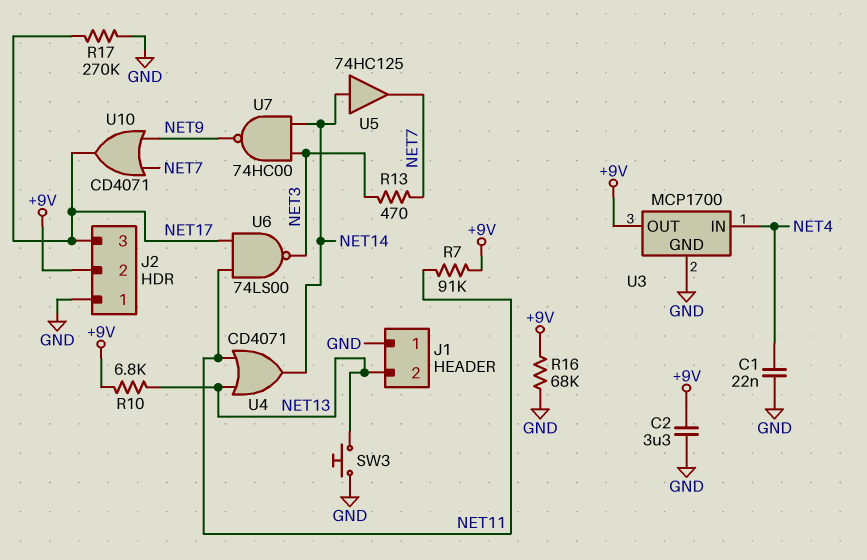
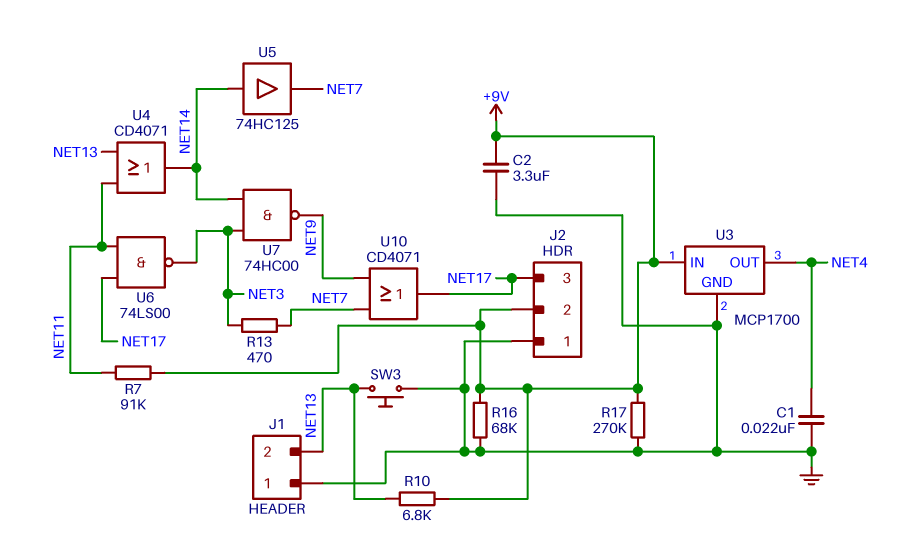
R17: 270k (GND, NET17) -> 270k (+9V, GND)
U3 pin IN: NET4 -> +9V
U3 pin OUT: +9V -> NET4

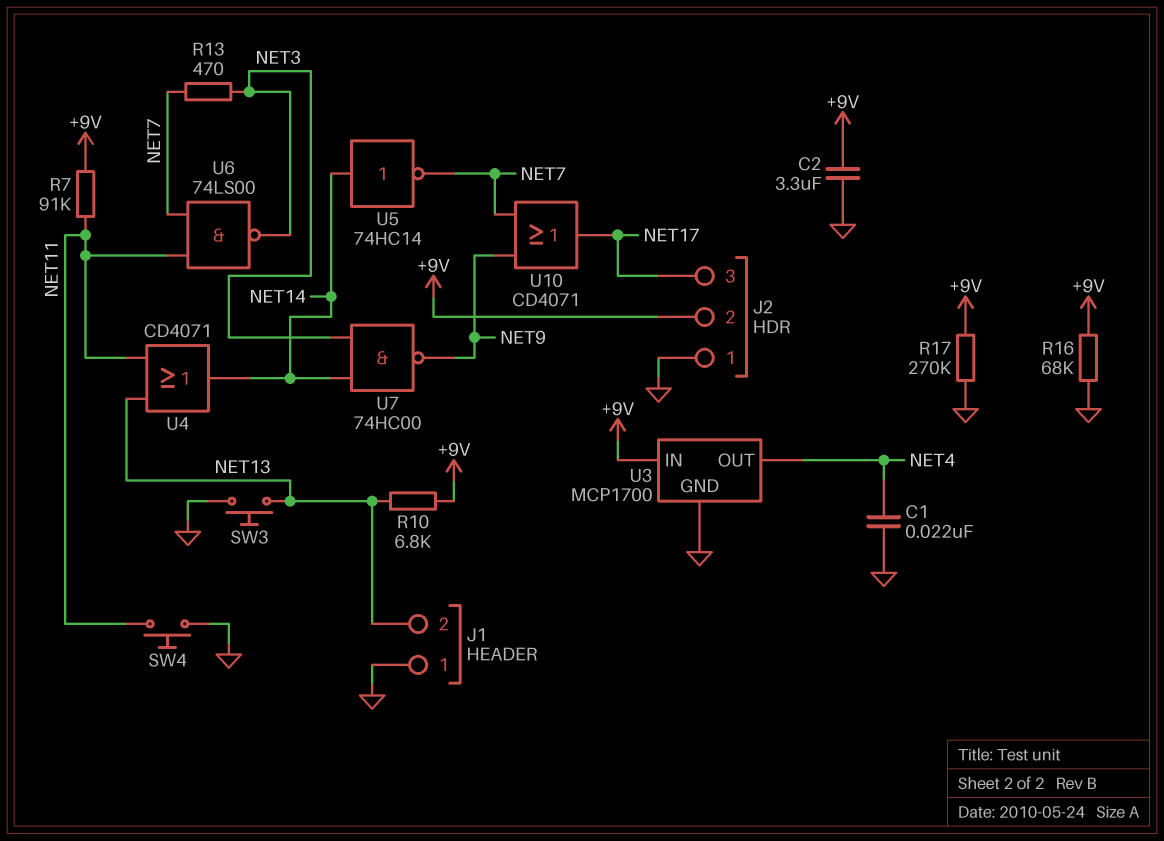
SW4: none -> button (GND, NET11)
U5: buffer 74HC125 (in NET14, out NET7) -> NOT 74HC14 (in NET14, out NET7)
U6: NAND 74LS00 (in NET11, in NET17, out NET3) -> NAND 74LS00 (in NET7, in NET11, out NET3)

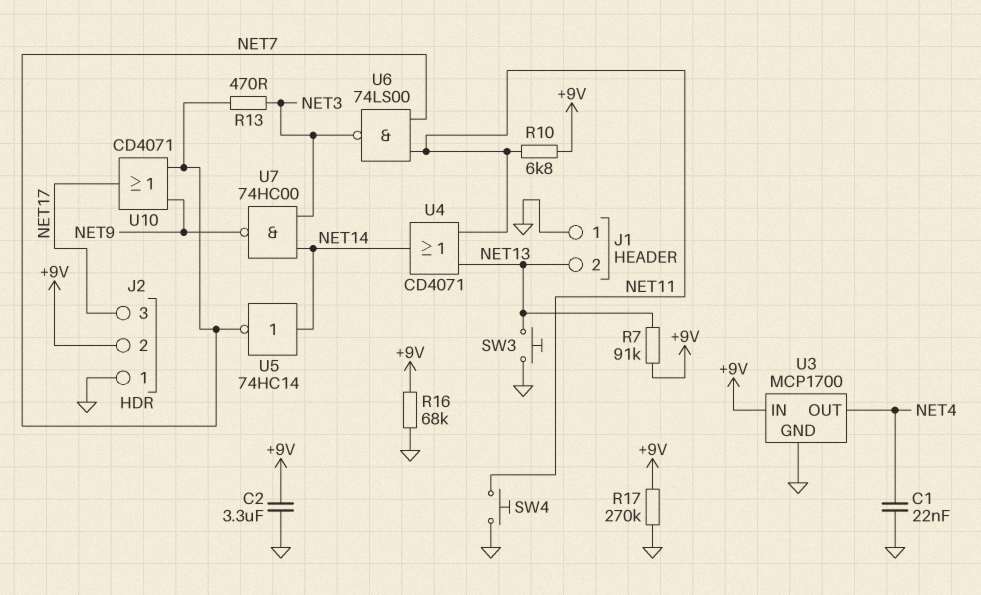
R7: 91k (+9V, NET11) -> 91k (+9V, NET13)
R10: 6.8k (+9V, NET13) -> 6.8k (+9V, NET11)

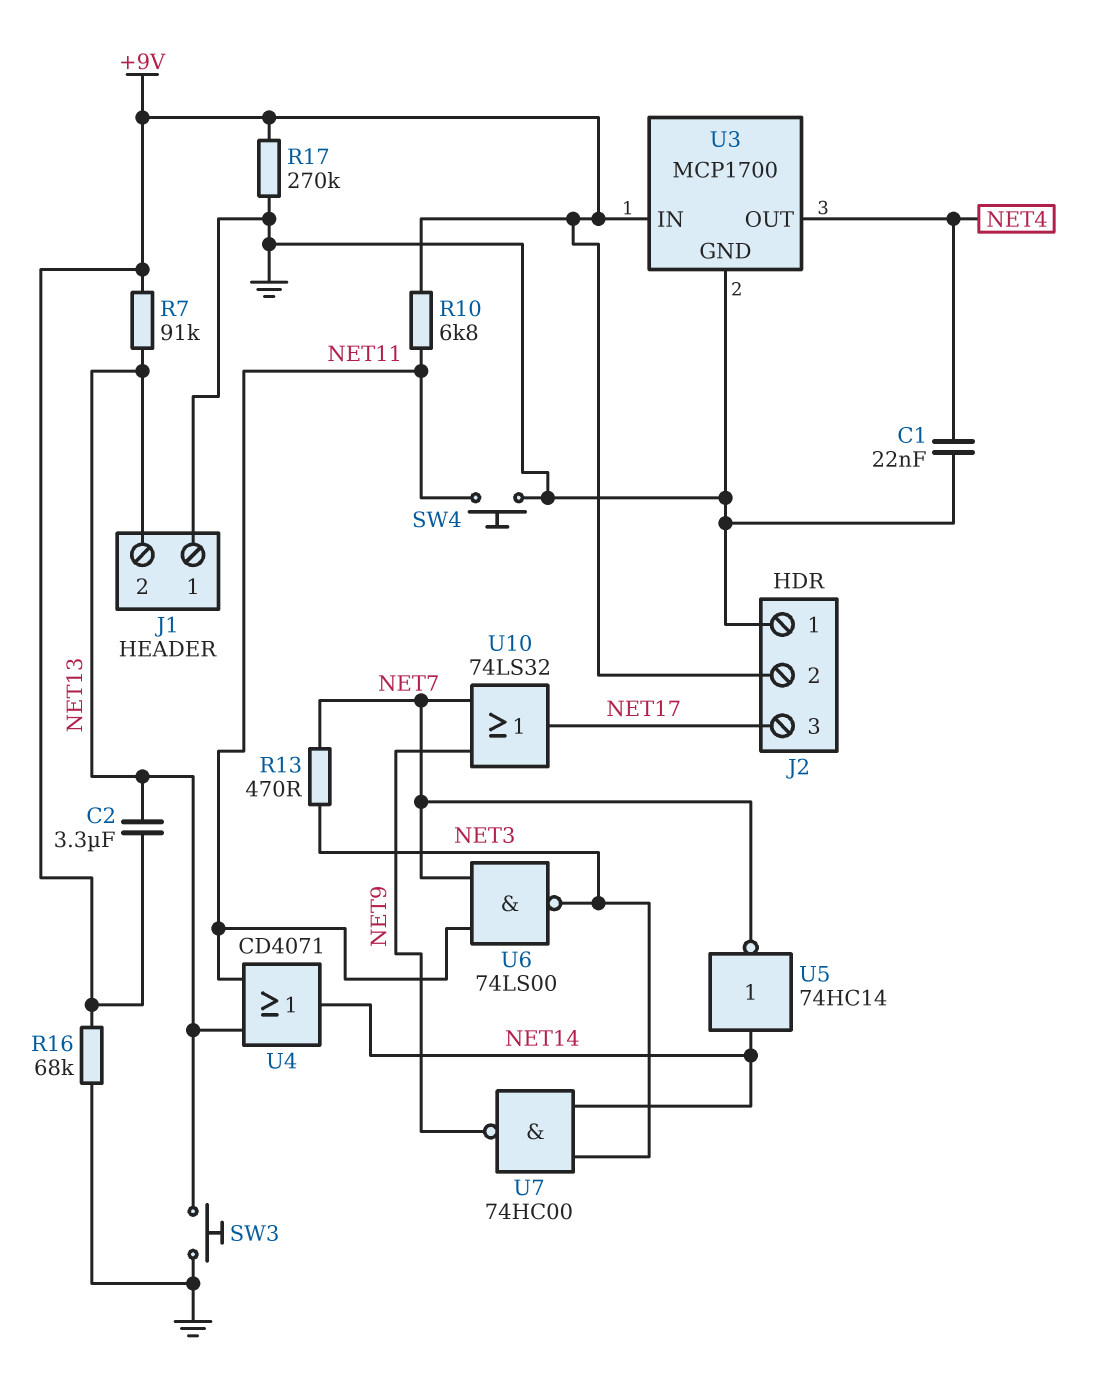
C2: 3.3uF (+9V, GND) -> 3.3uF (+9V, NET13)
U10: OR CD4071 (in NET7, in NET9, out NET17) -> OR 74LS32 (in NET7, in NET9, out NET17)

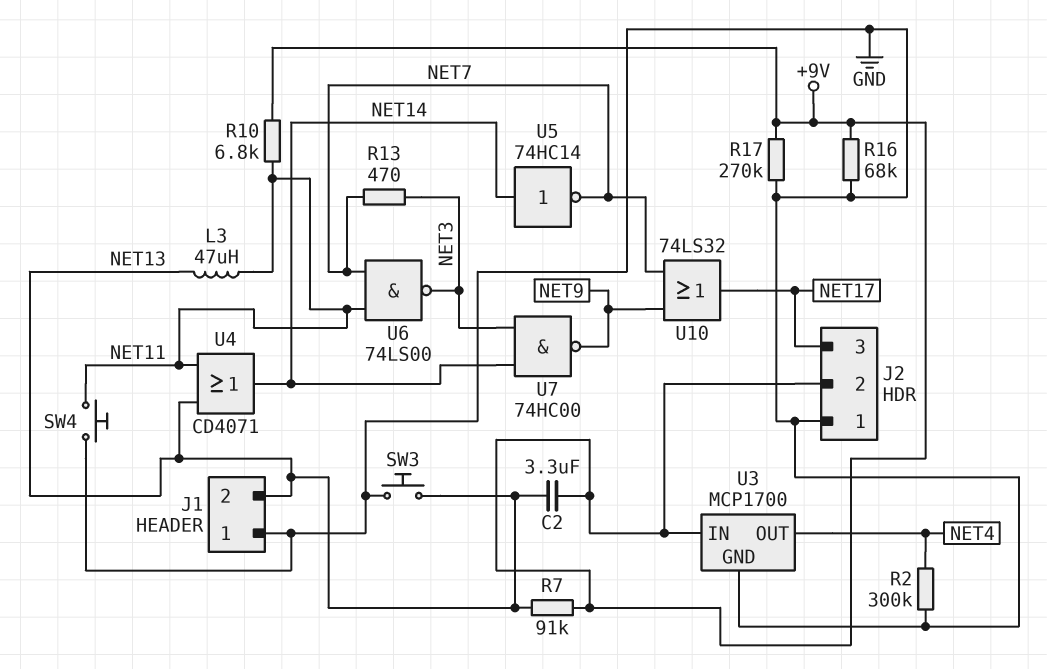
C1: 22nF (GND, NET4) -> none
L3: none -> 47uH (NET11, NET13)
R2: none -> 300k (GND, NET4)

